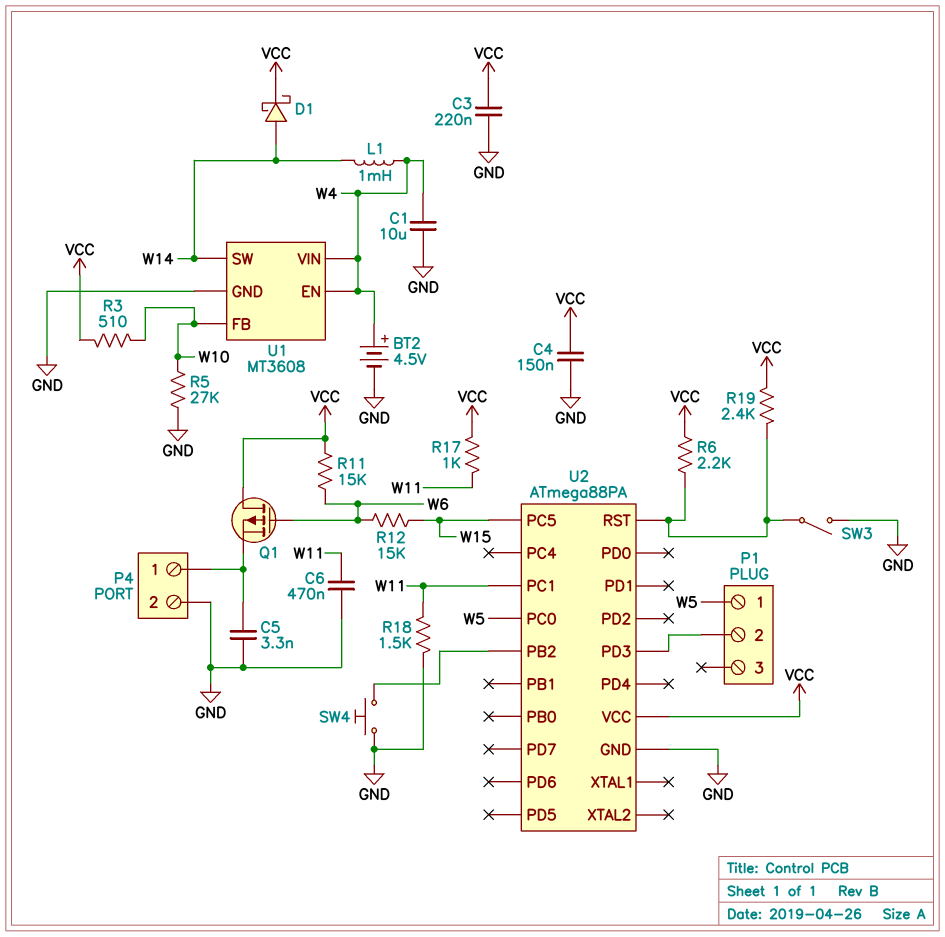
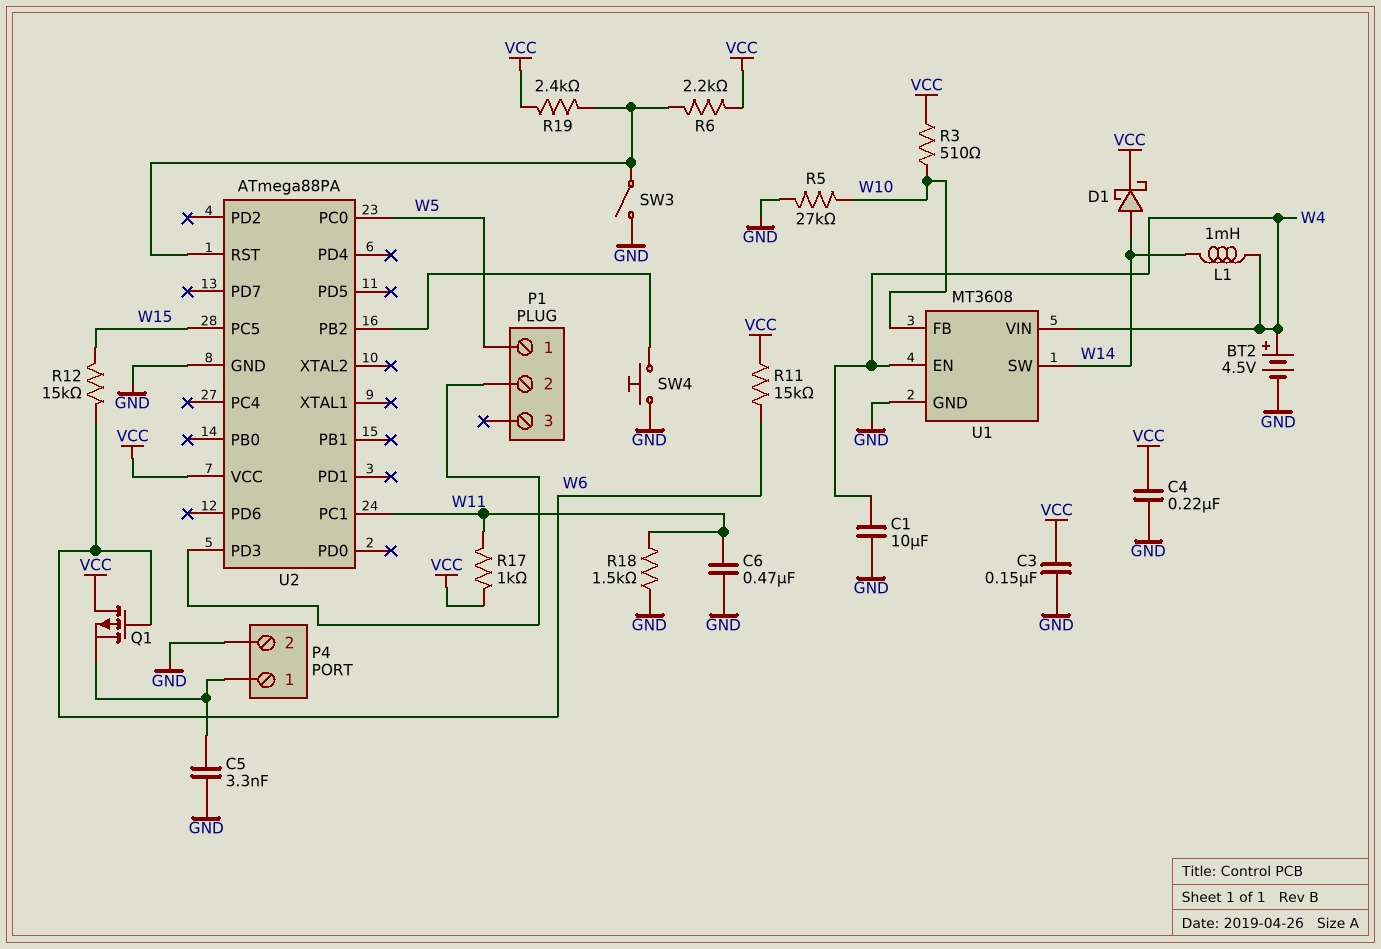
C3: 220nF (GND, VCC) -> 150nF (GND, VCC)
C4: 150nF (GND, VCC) -> 220nF (GND, VCC)

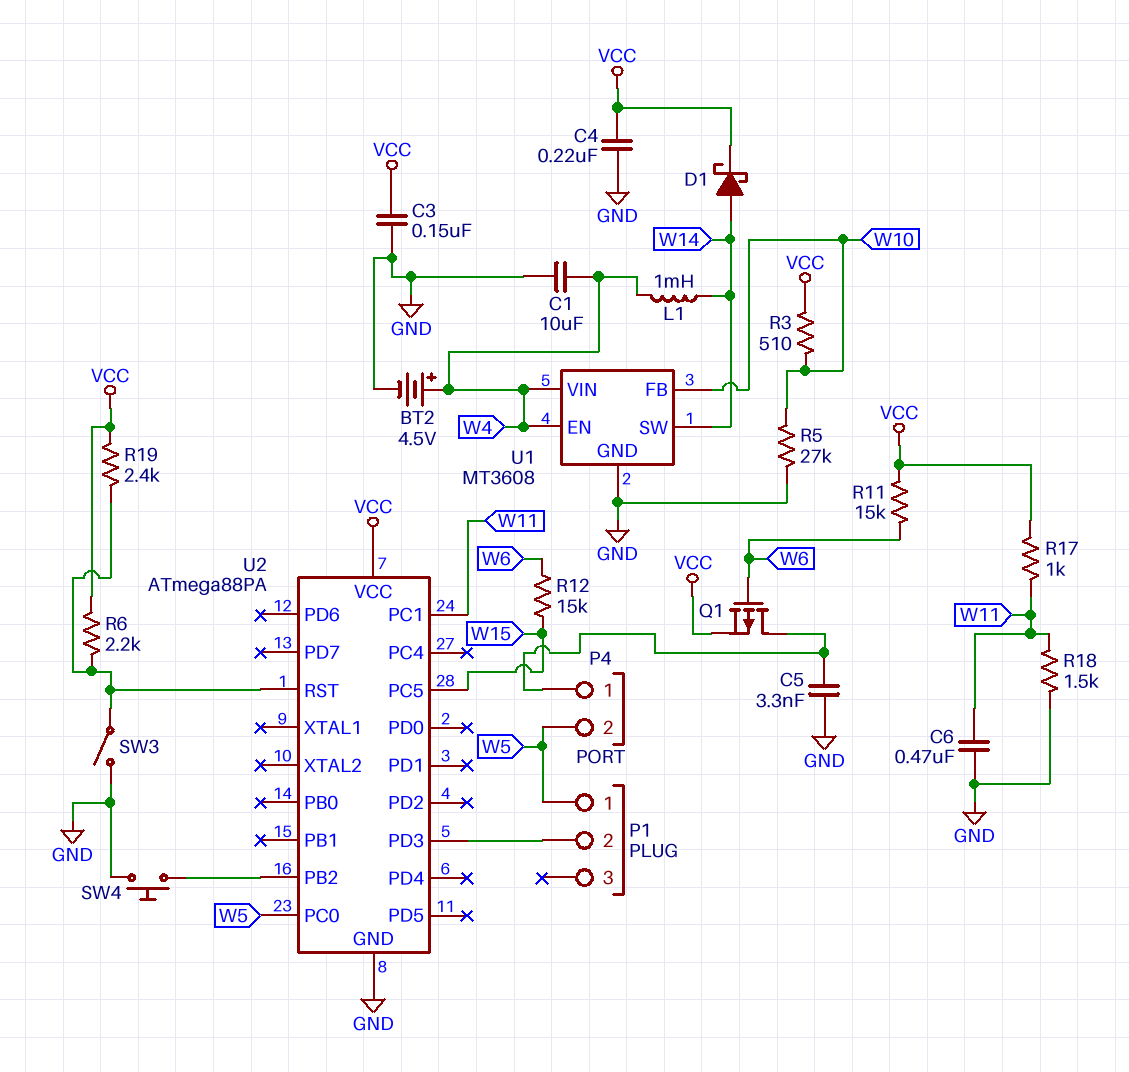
P4 pin 2: GND -> W5
Q1: PMOS (G W6, D VCC, S P4/1) -> PMOS (G W6, D P4/1, S VCC)

